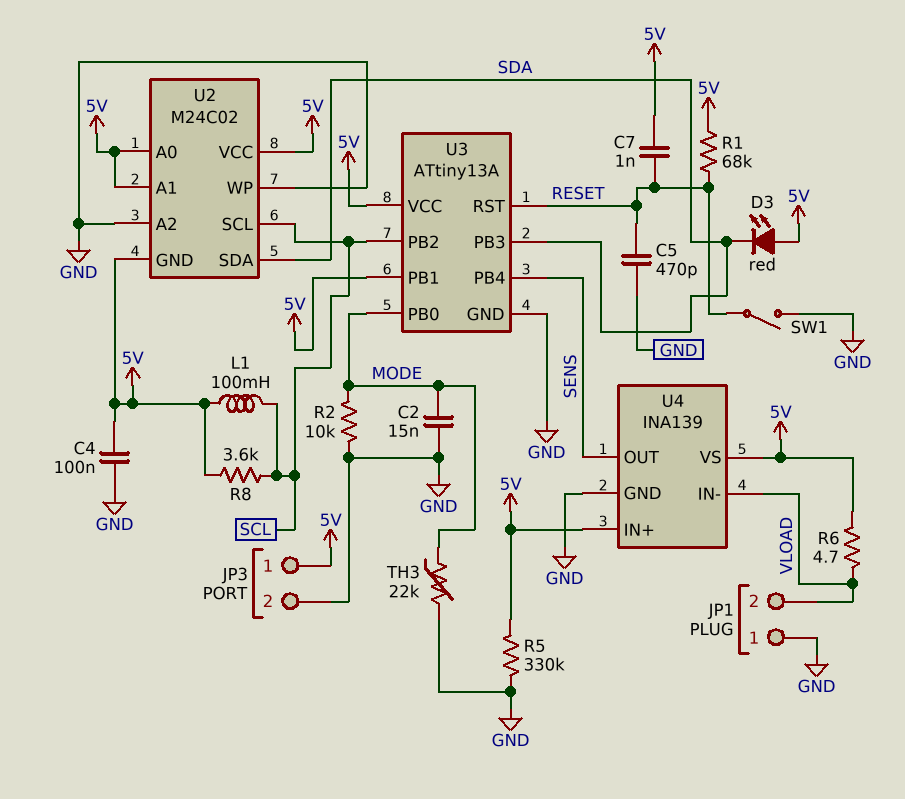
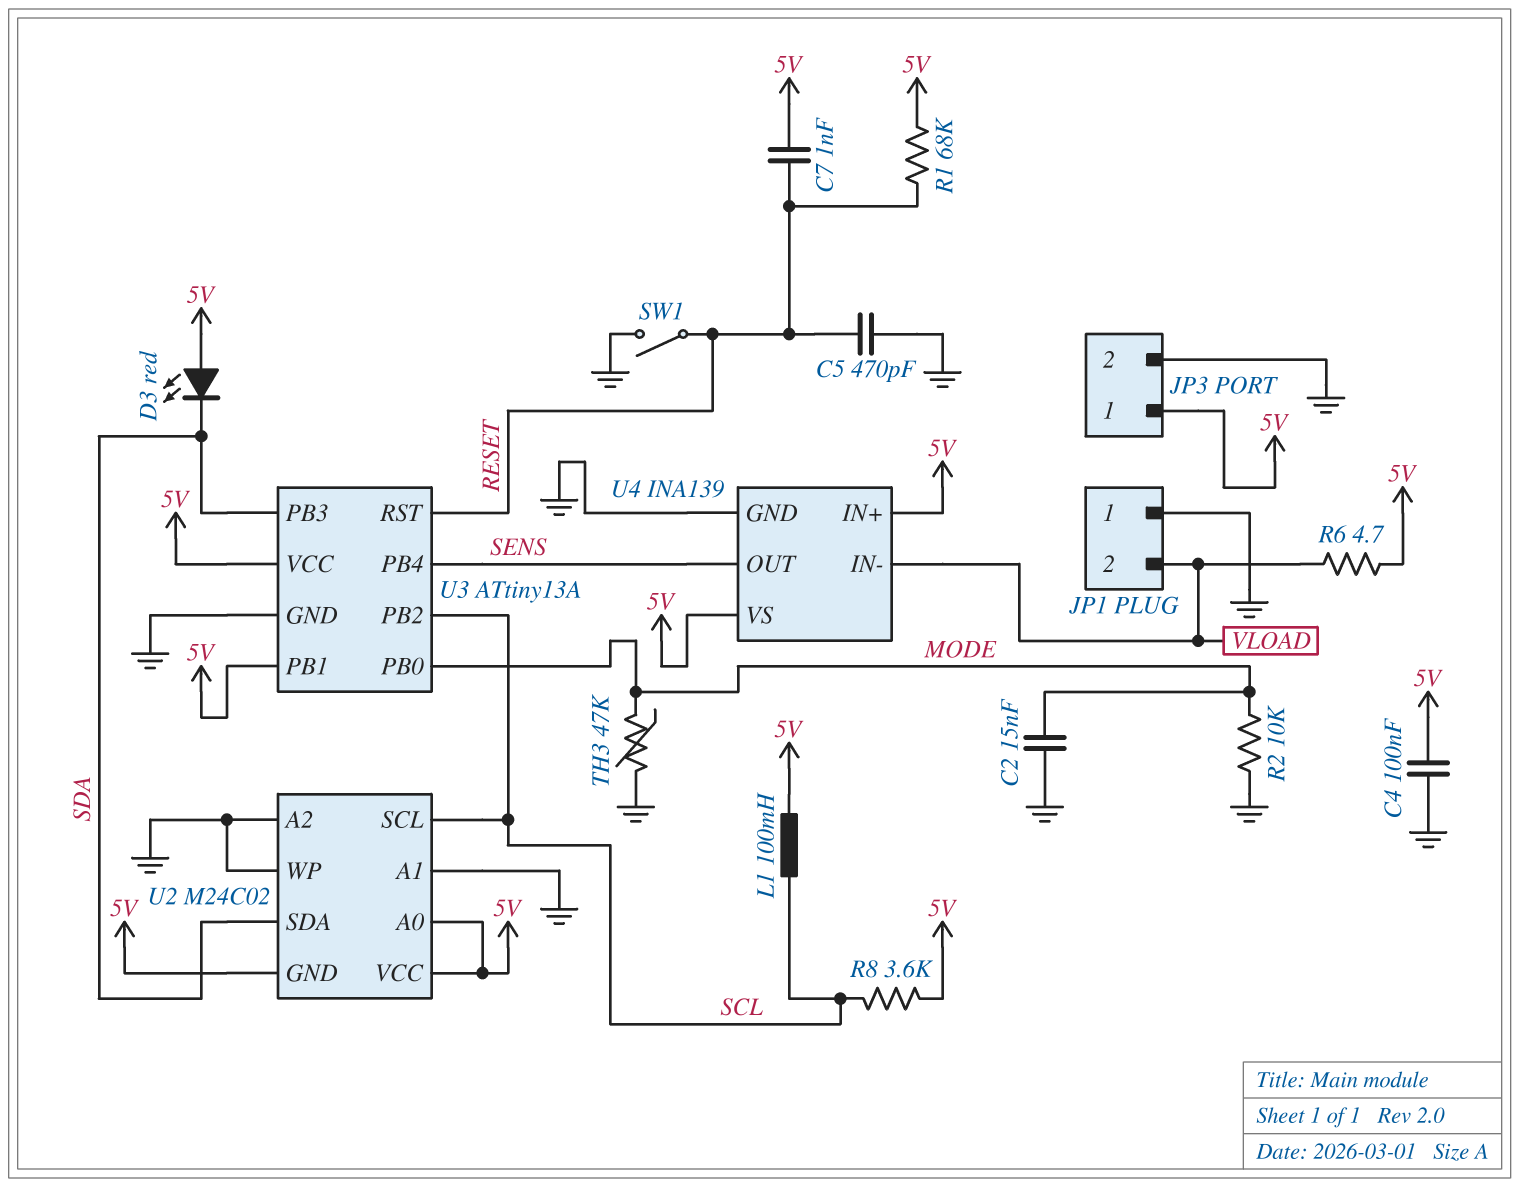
R5: 330k (5V, GND) -> none
TH3: 22k (GND, MODE) -> 47k (GND, MODE)
U2 pin A1: 5V -> GND

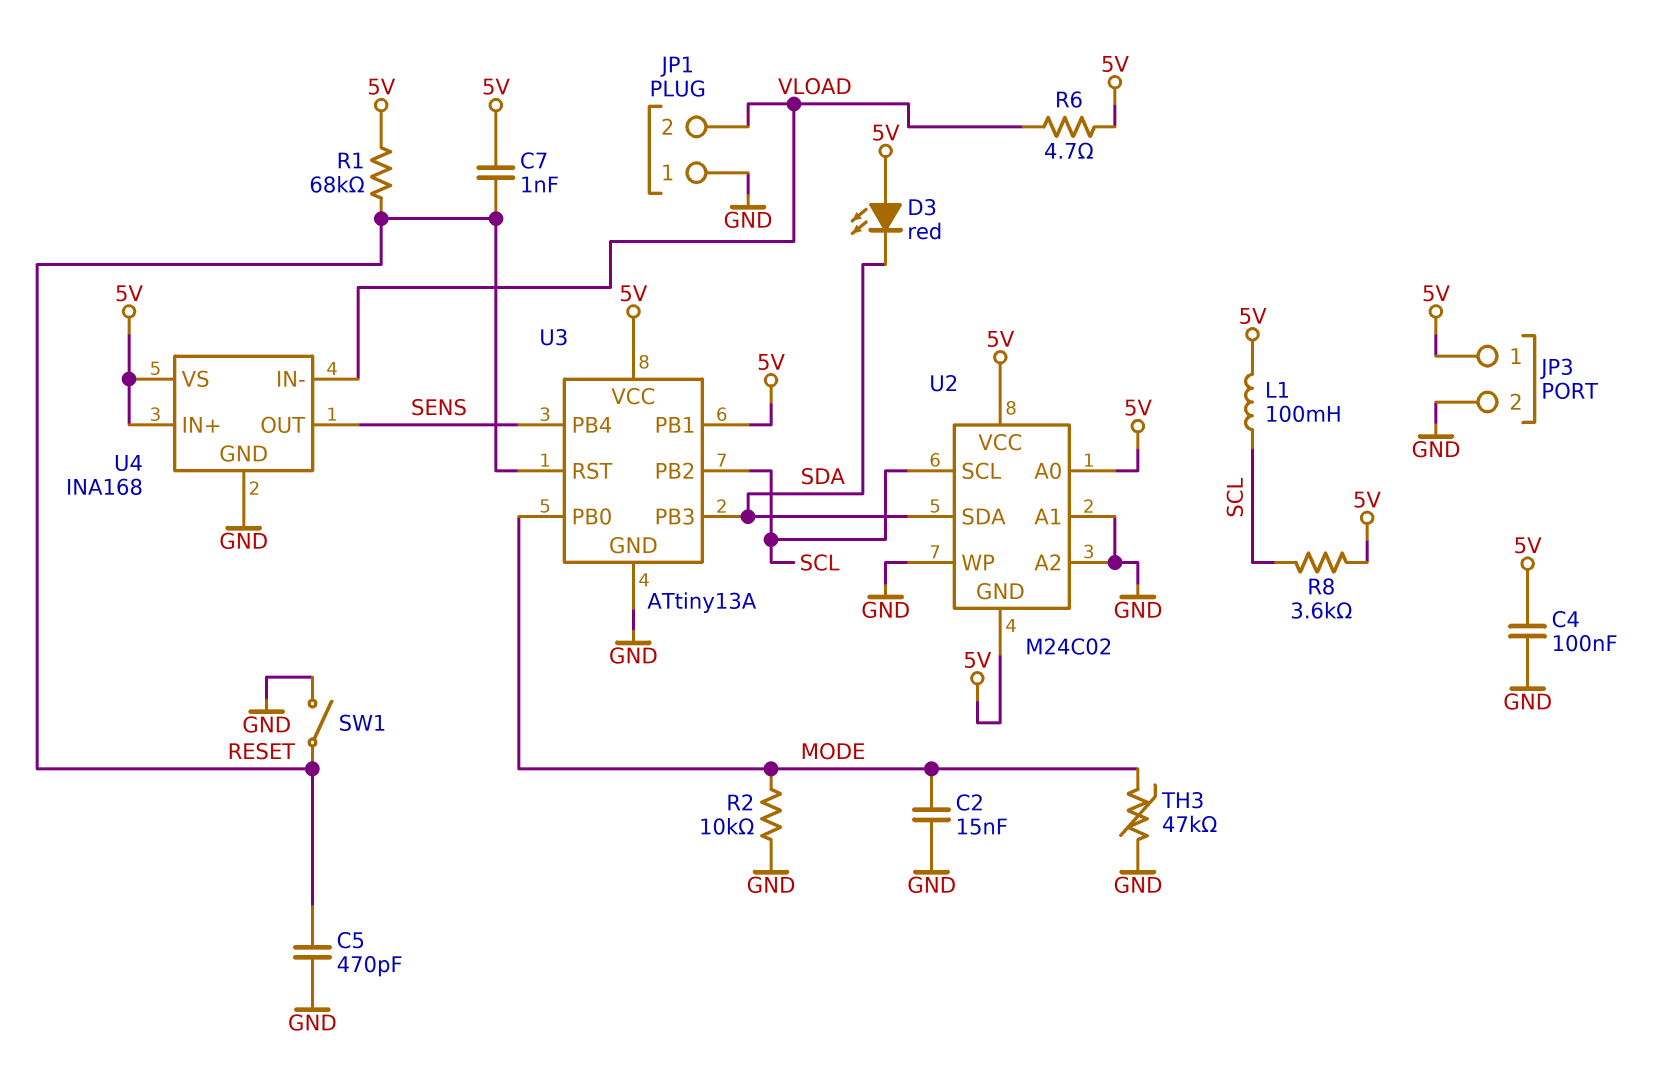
U4: INA139 -> INA168

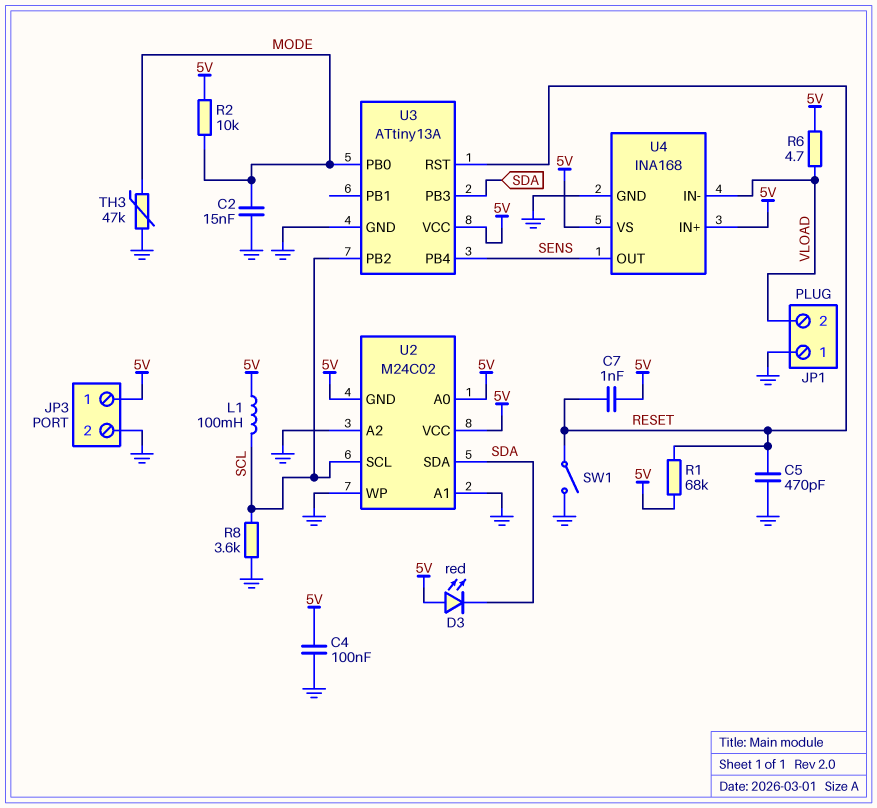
R2: 10k (GND, MODE) -> 10k (5V, MODE)
R8: 3.6k (5V, SCL) -> 3.6k (GND, SCL)
U3 pin PB1: 5V -> none

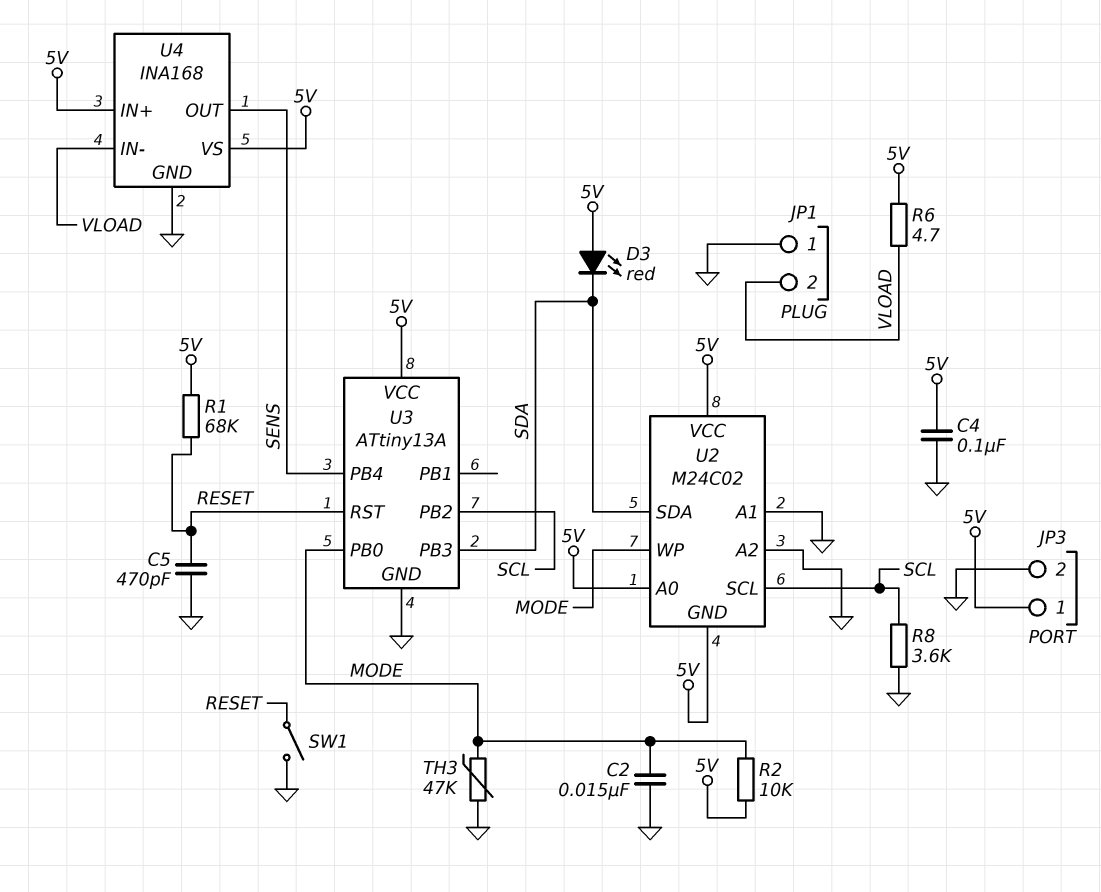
C7: 1nF (5V, RESET) -> none
L1: 100mH (5V, SCL) -> none
U2 pin WP: GND -> MODE

